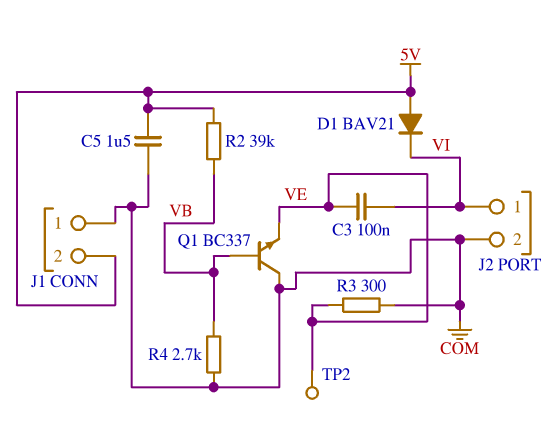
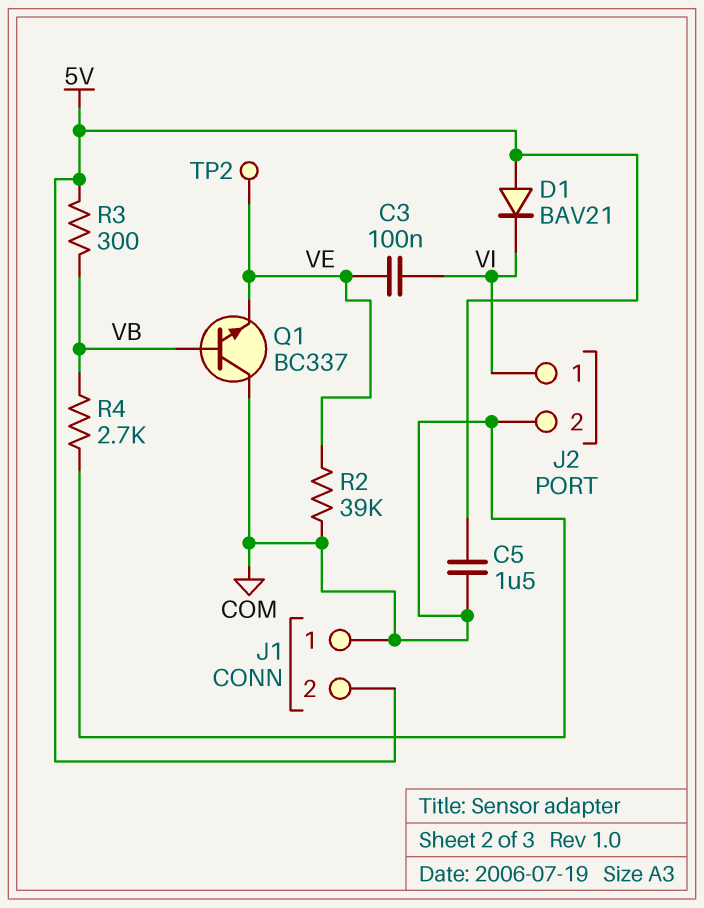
R2: 39k (5V, VB) -> 39k (COM, VE)
R3: 300 (COM, VE) -> 300 (5V, VB)

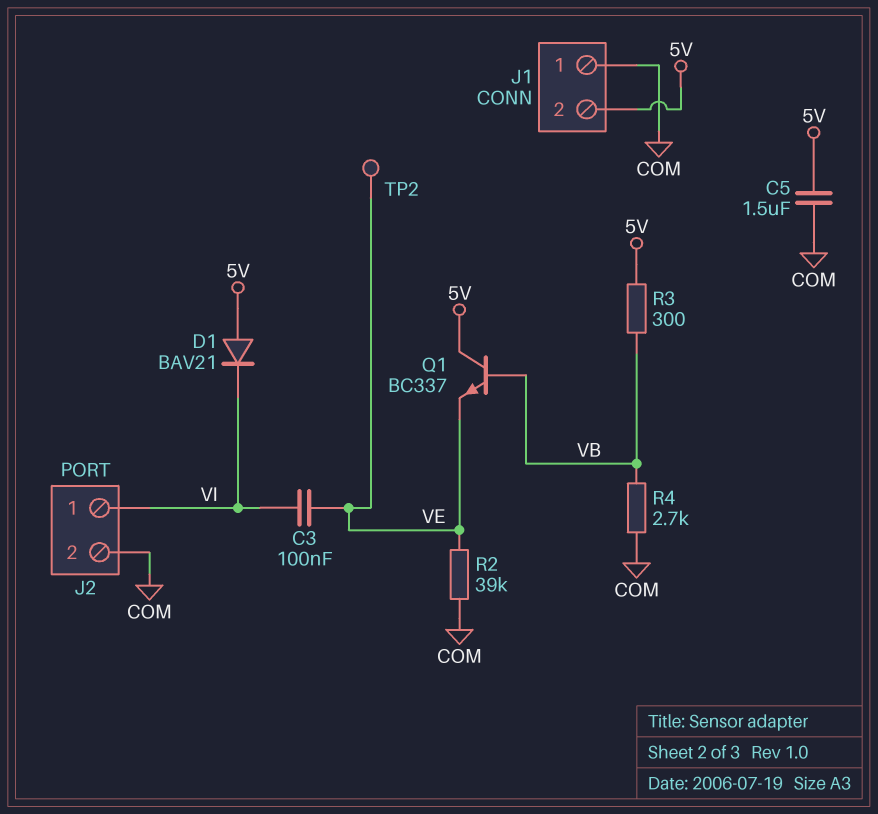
Q1: NPN BC337 (B VB, C COM, E VE) -> NPN BC337 (B VB, C 5V, E VE)

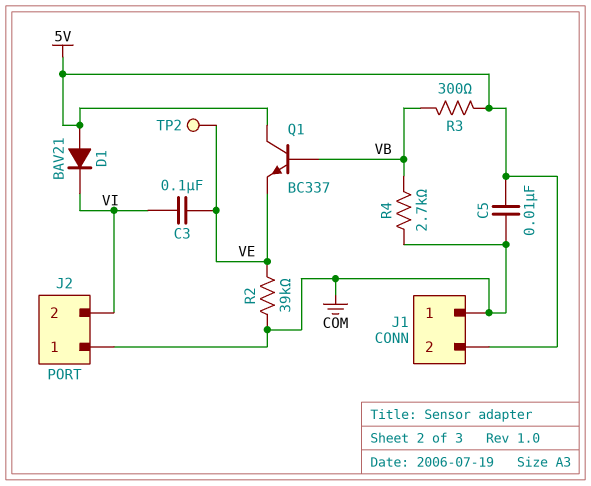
C5: 1.5uF (5V, COM) -> 10nF (5V, COM)
J2 pin 1: VI -> COM
J2 pin 2: COM -> VI

